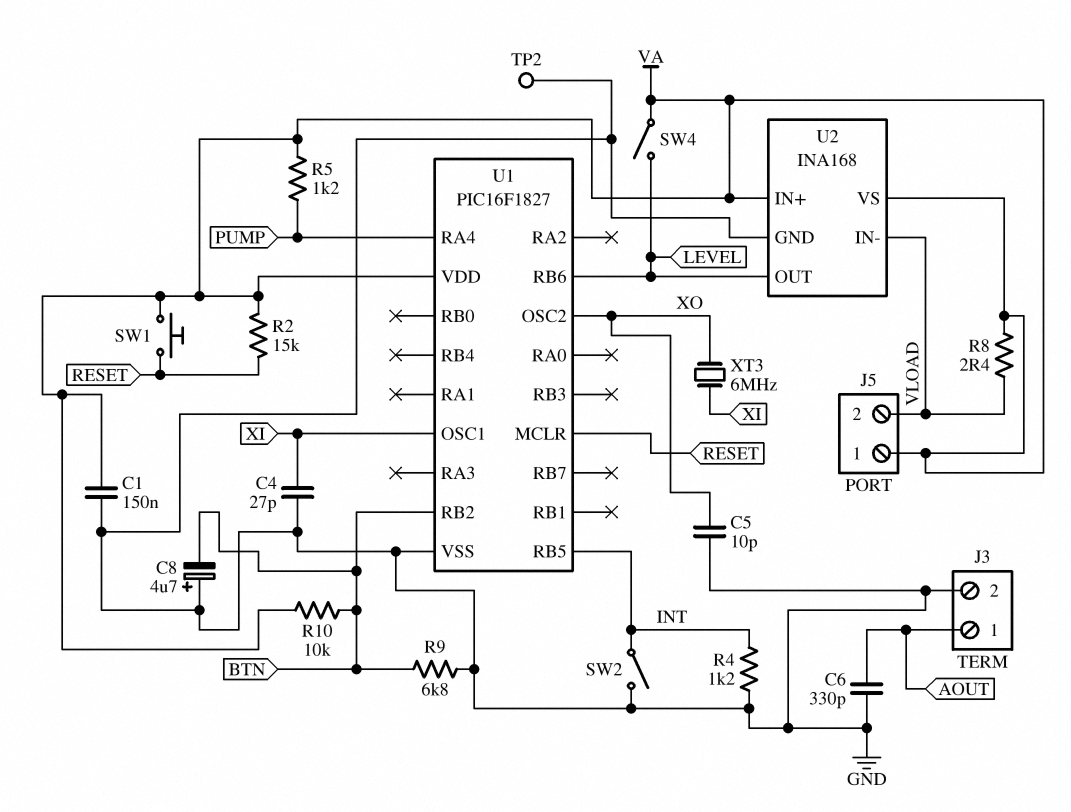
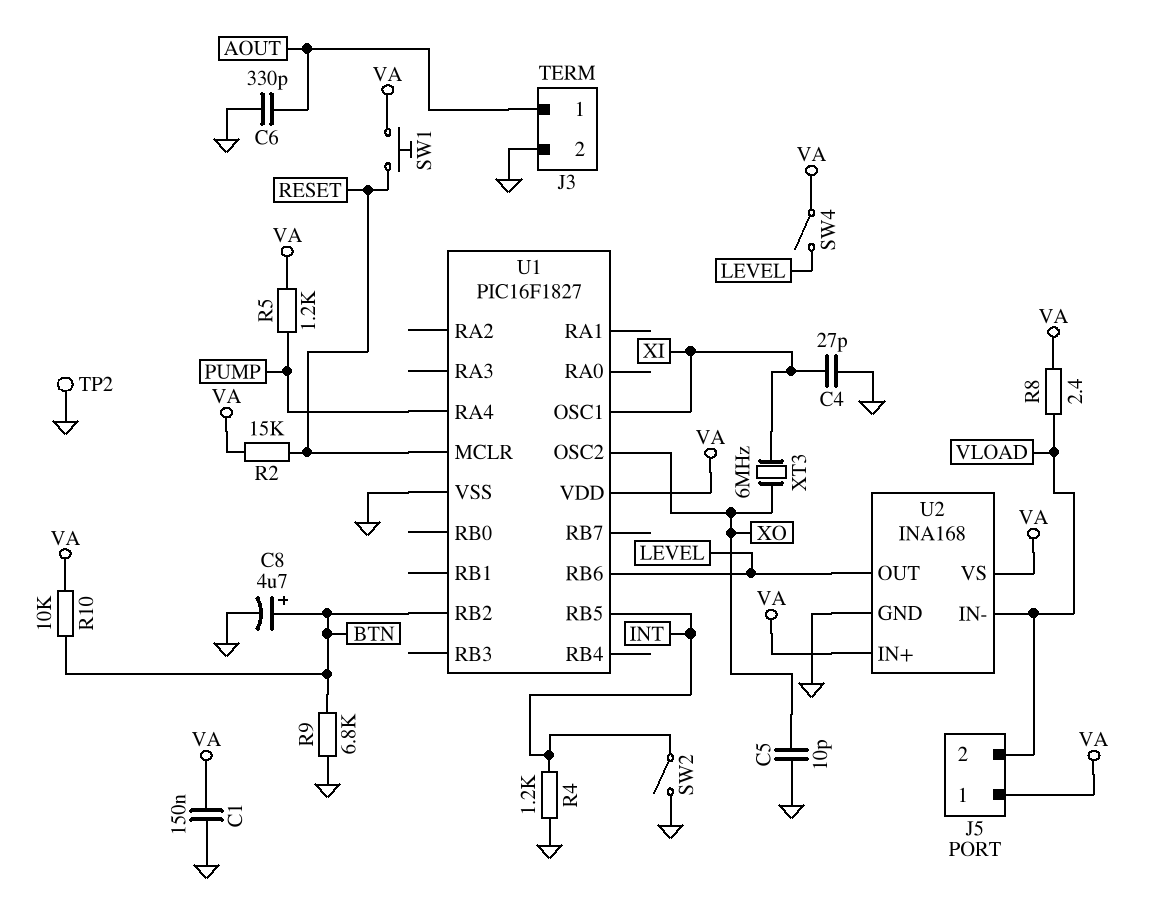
C8: 4.7uF (plus GND, minus BTN) -> 4.7uF (plus BTN, minus GND)

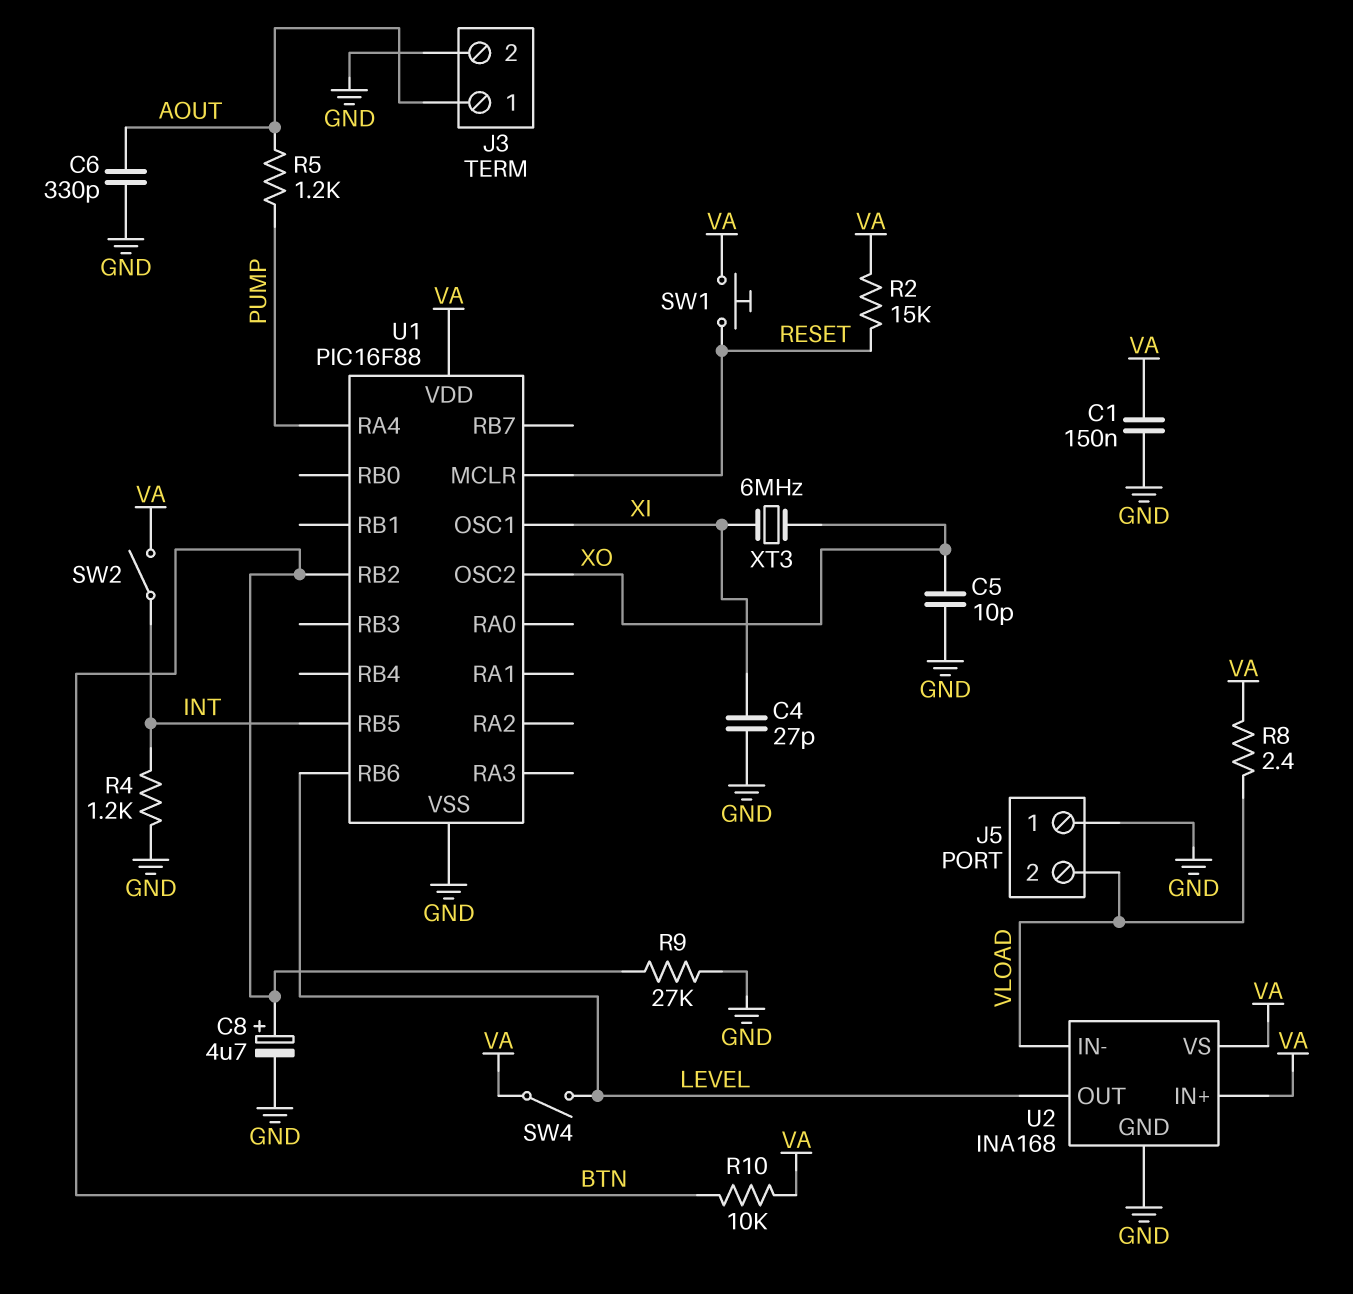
J5 pin 1: VA -> GND
R5: 1.2k (PUMP, VA) -> 1.2k (AOUT, PUMP)
R9: 6.8k (BTN, GND) -> 27k (BTN, GND)
SW2: switch (GND, INT) -> switch (INT, VA)
TP2: test point (GND) -> none
U1: PIC16F1827 -> PIC16F88

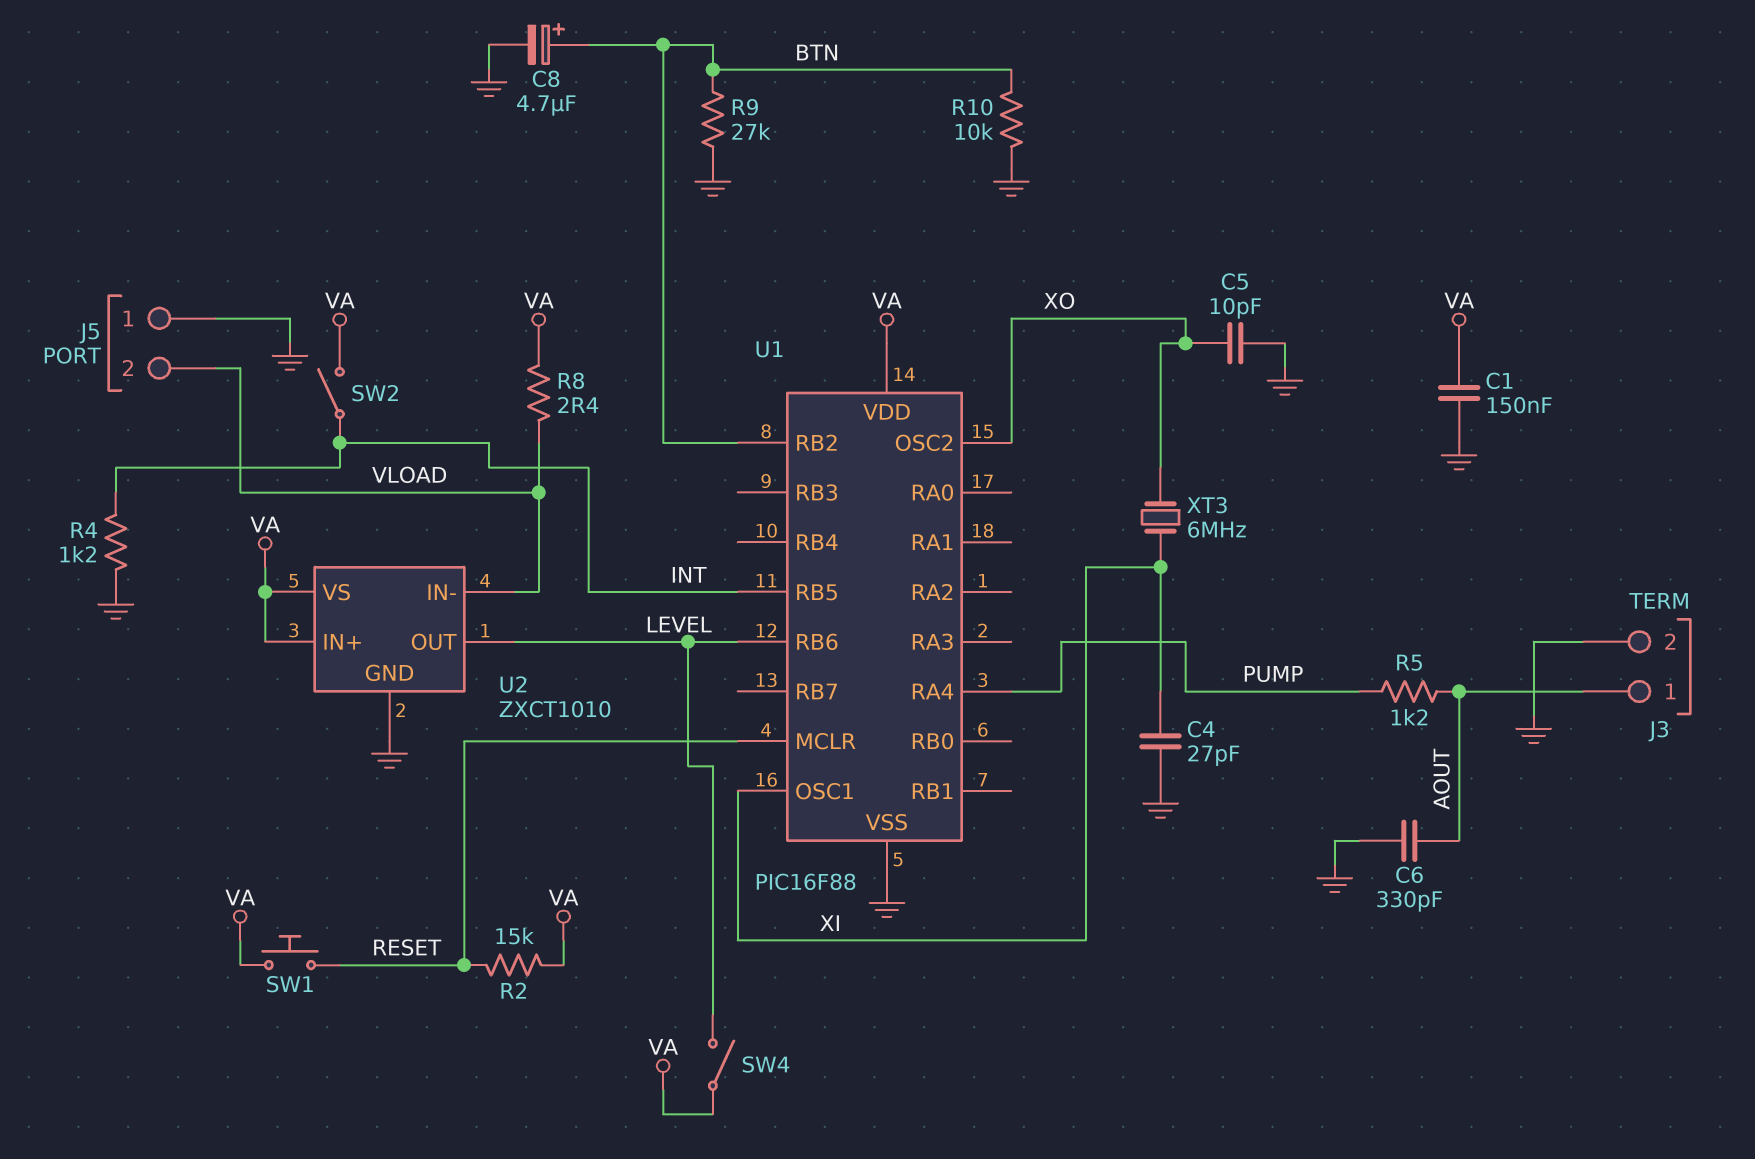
R10: 10k (BTN, VA) -> 10k (BTN, GND)
U2: INA168 -> ZXCT1010

